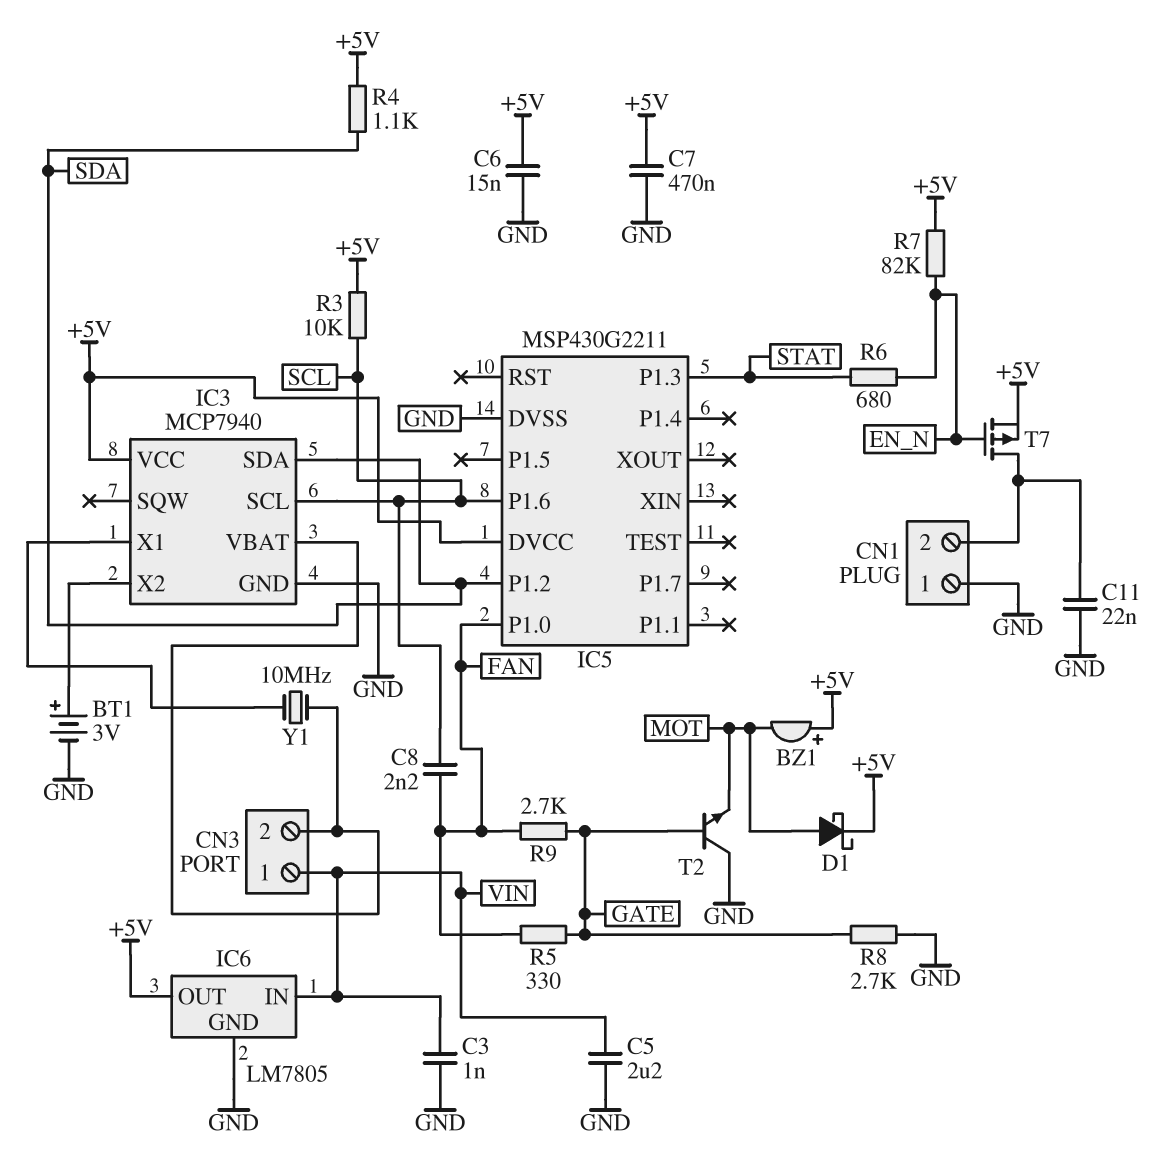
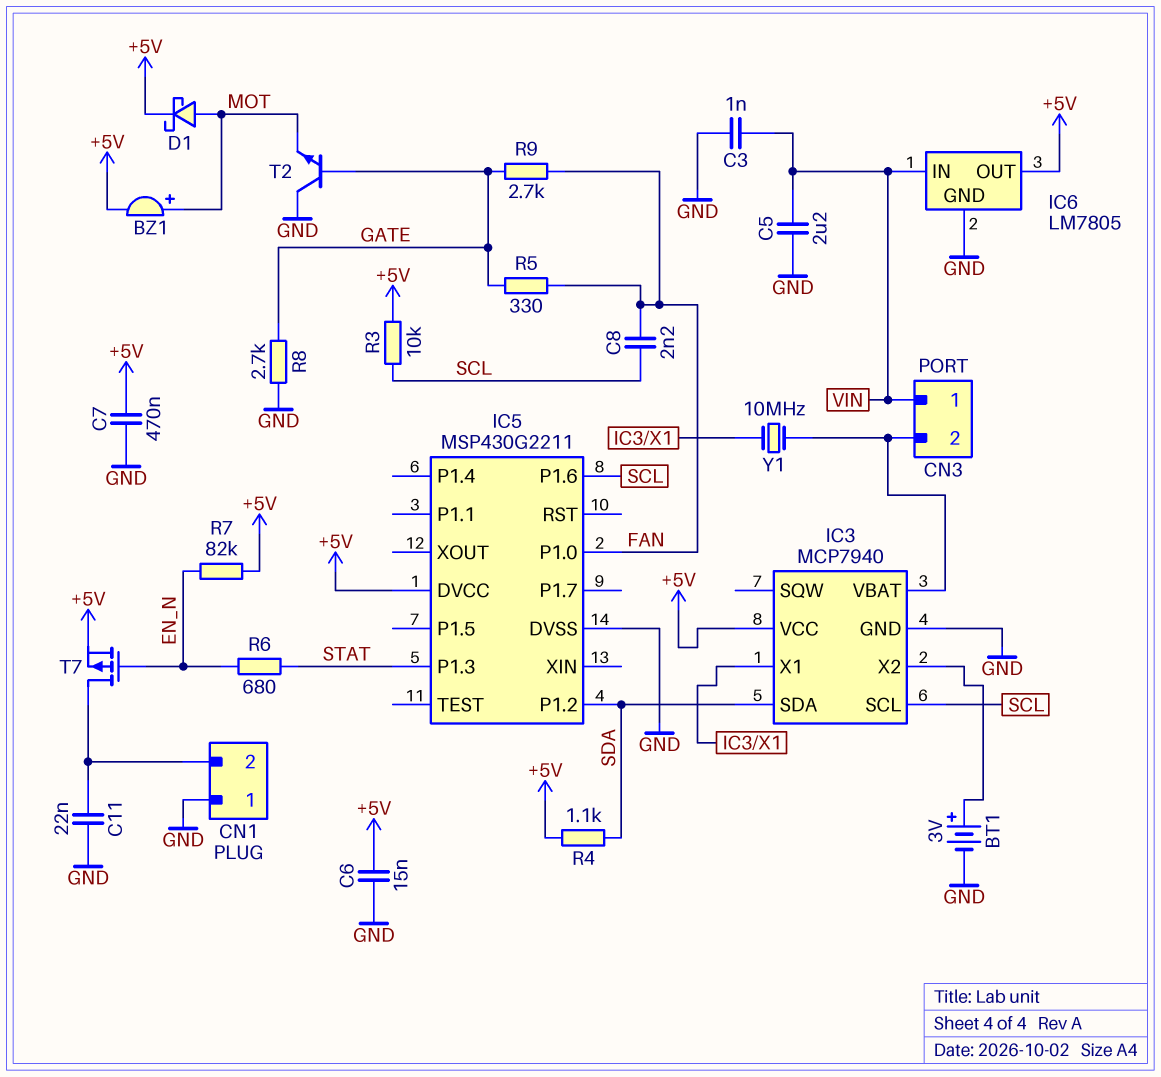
BZ1: buzzer (plus +5V, minus MOT) -> buzzer (plus MOT, minus +5V)

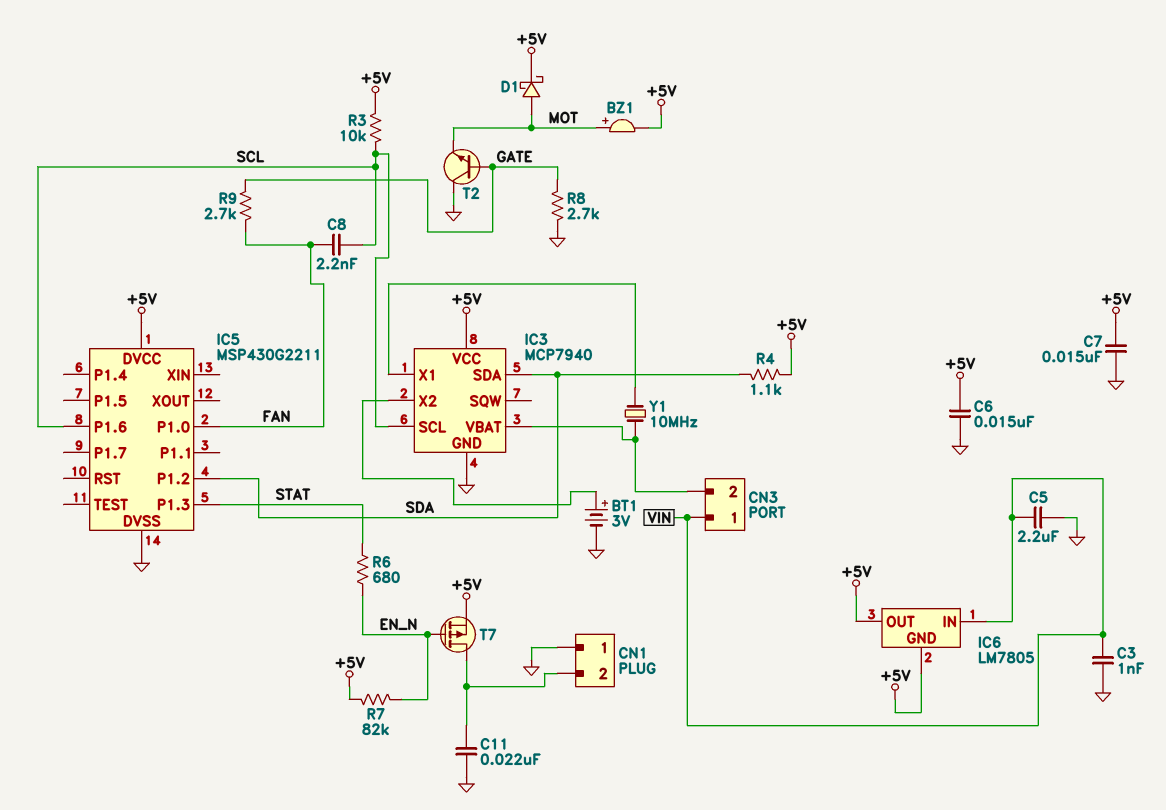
C7: 470nF (+5V, GND) -> 15nF (+5V, GND)
IC6 pin GND: GND -> +5V
R5: 330 (FAN, GATE) -> none

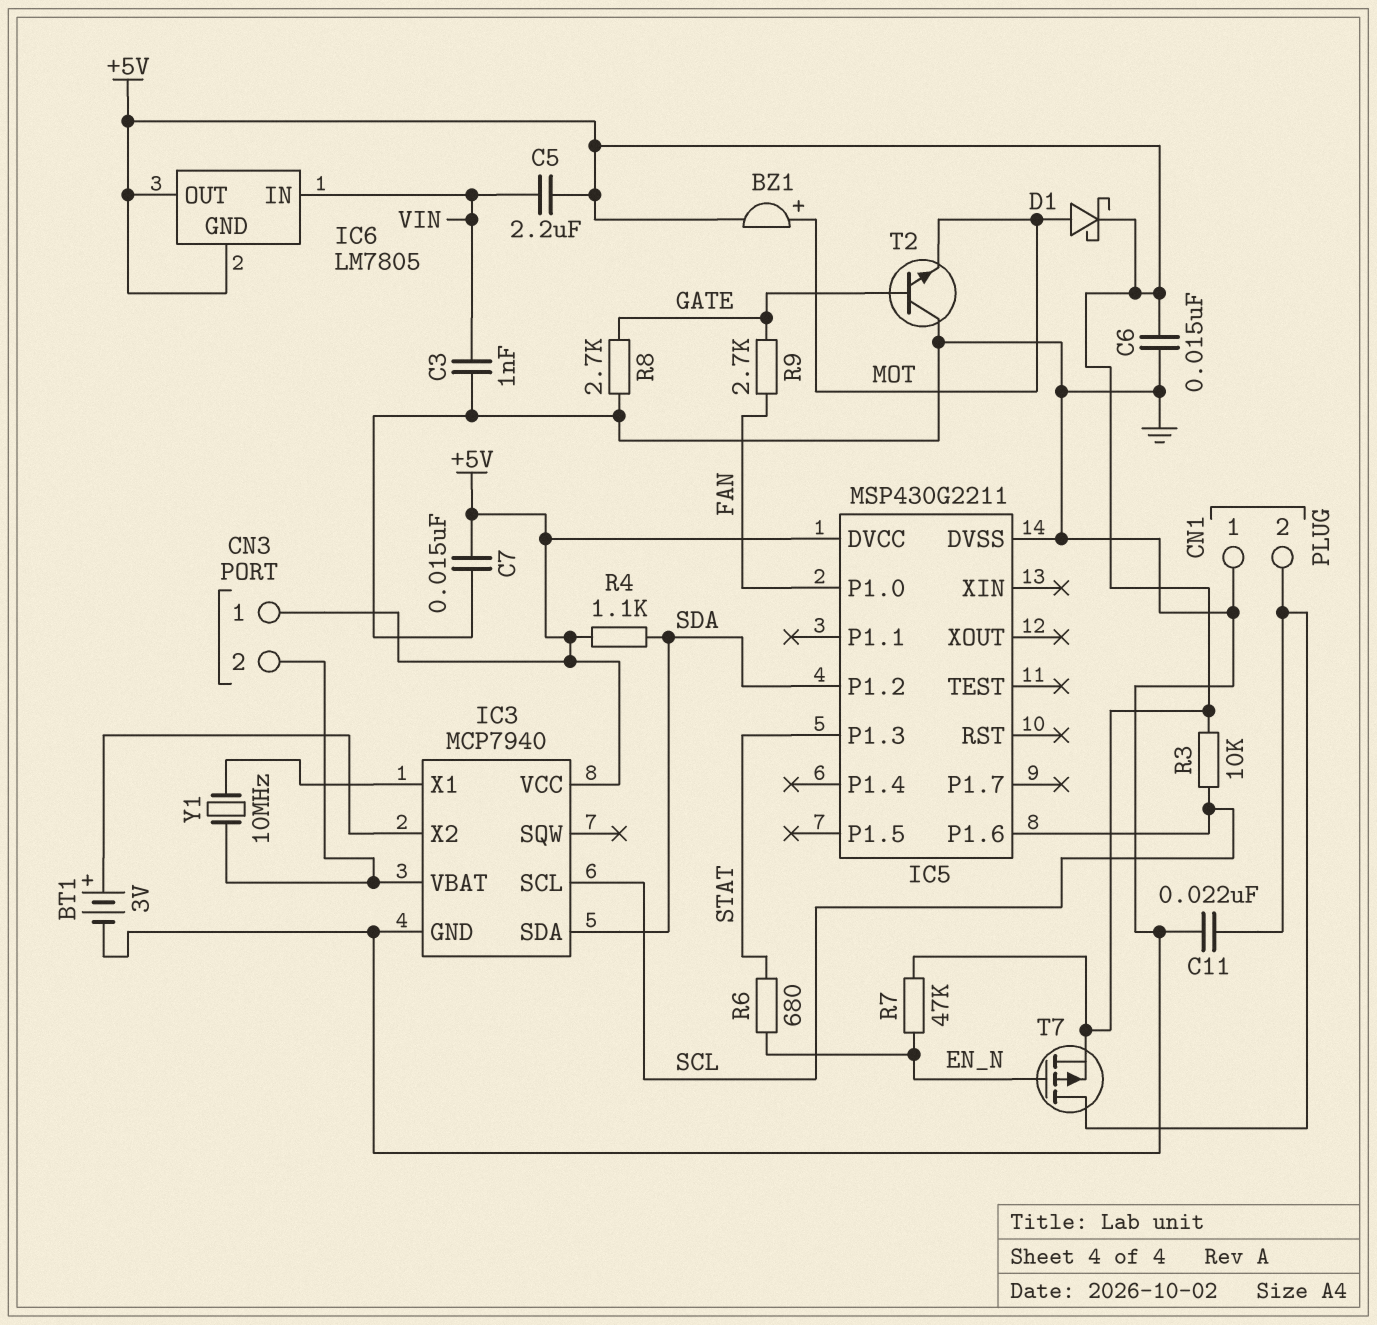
C5: 2.2uF (GND, VIN) -> 2.2uF (+5V, VIN)
C8: 2.2nF (FAN, SCL) -> none
CN3 pin 1: VIN -> +5V
R7: 82k (+5V, EN_N) -> 47k (+5V, EN_N)

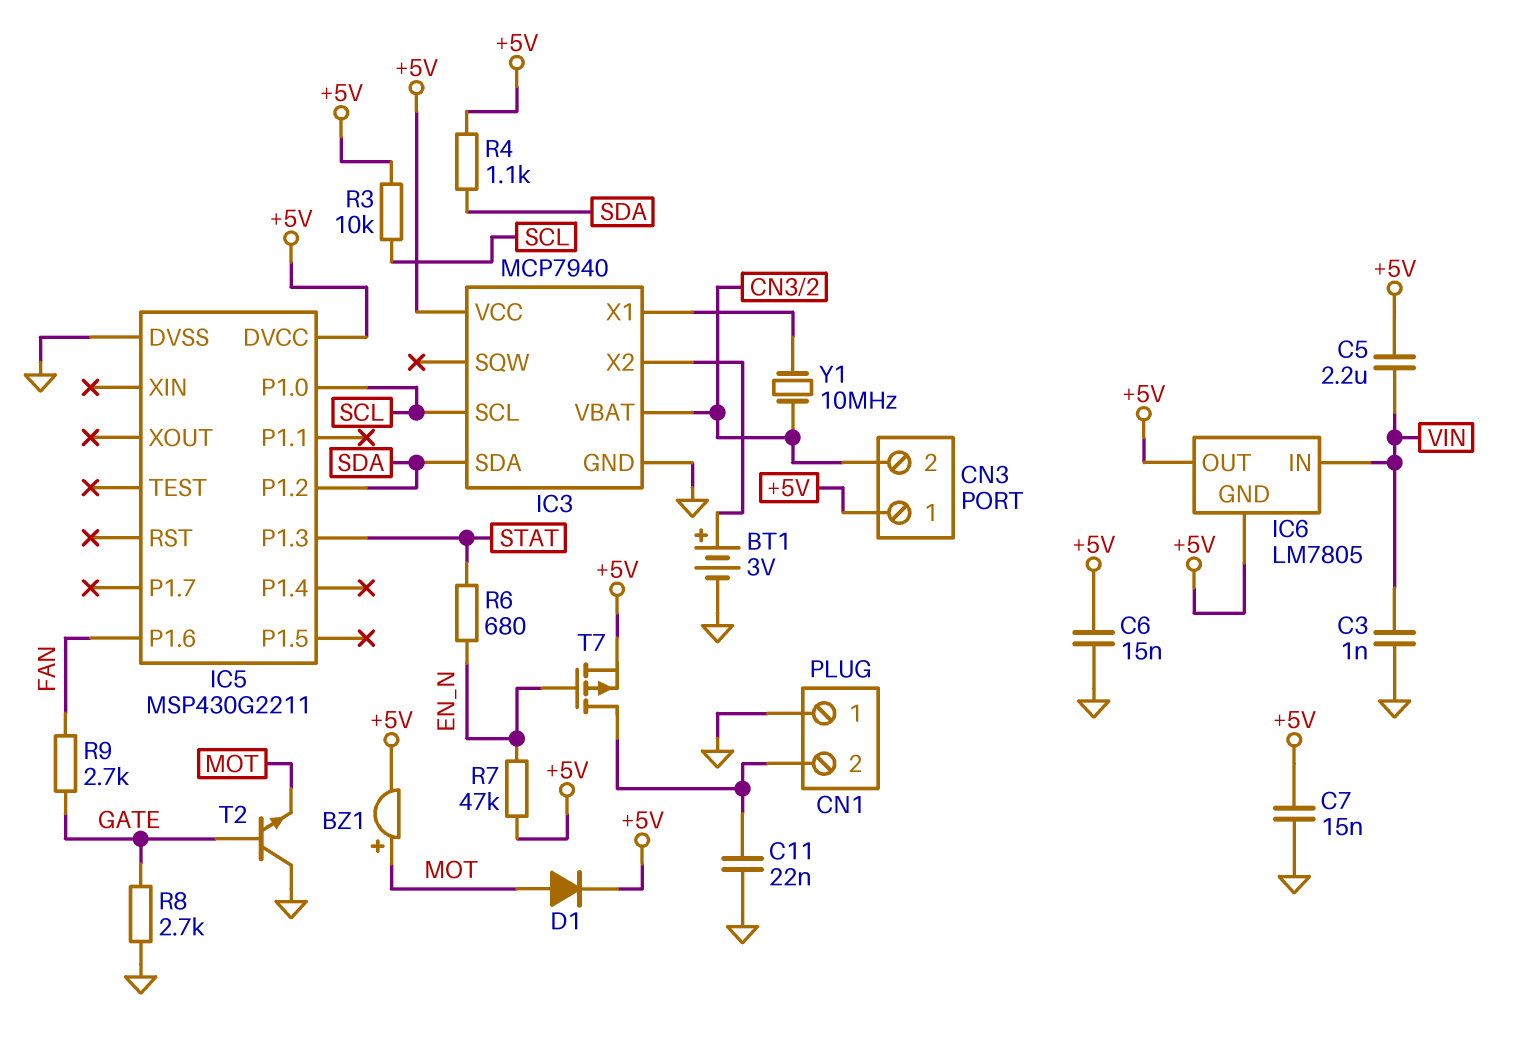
D1: schottky (A MOT, K +5V) -> diode (A MOT, K +5V)
IC5 pin P1.0: FAN -> SCL
IC5 pin P1.6: SCL -> FAN

